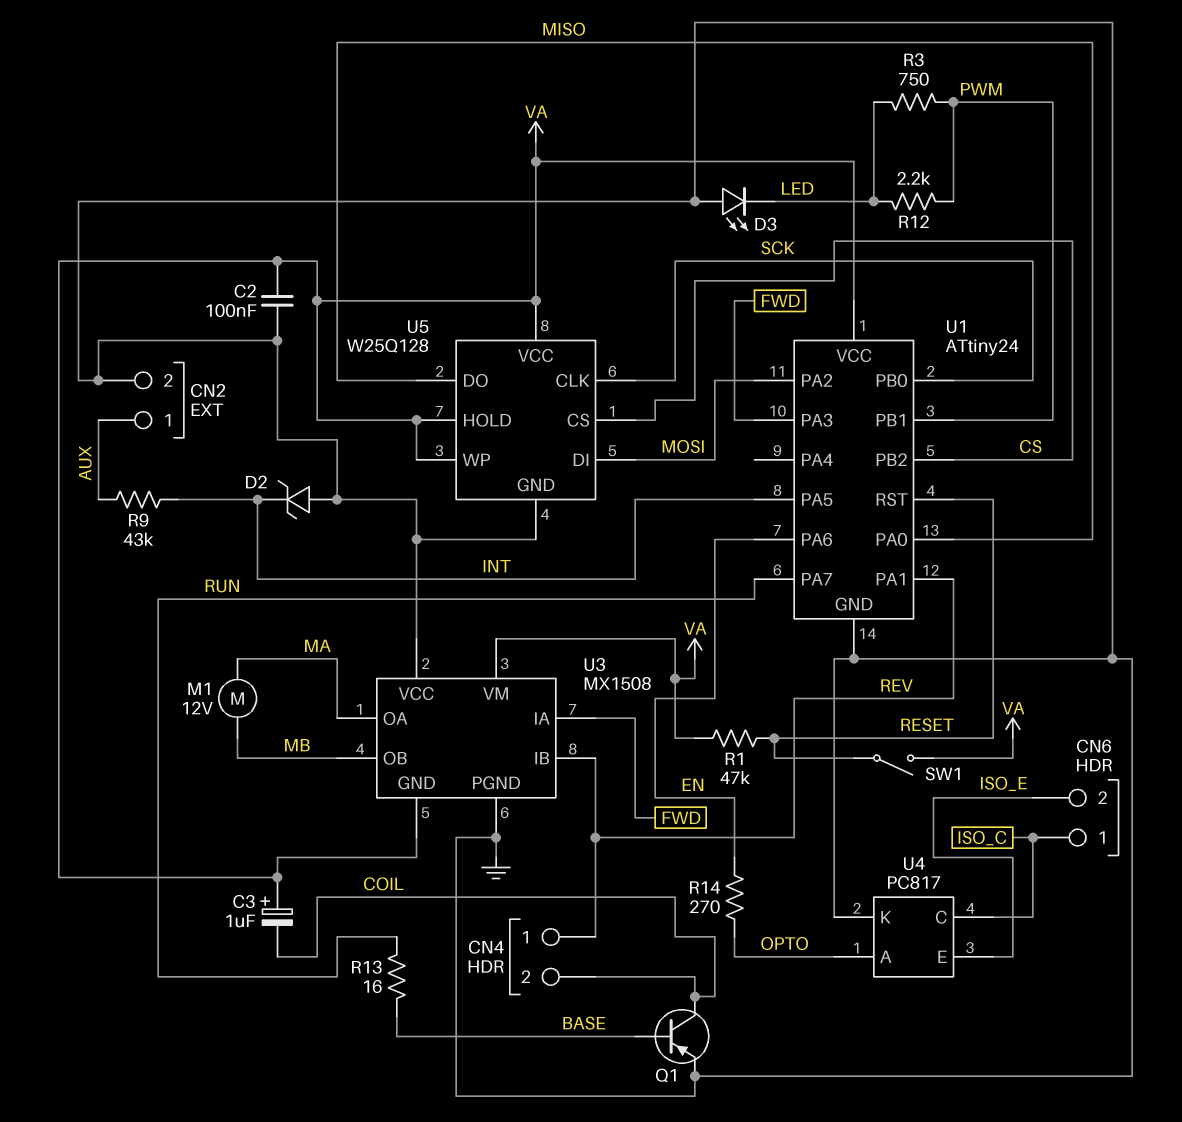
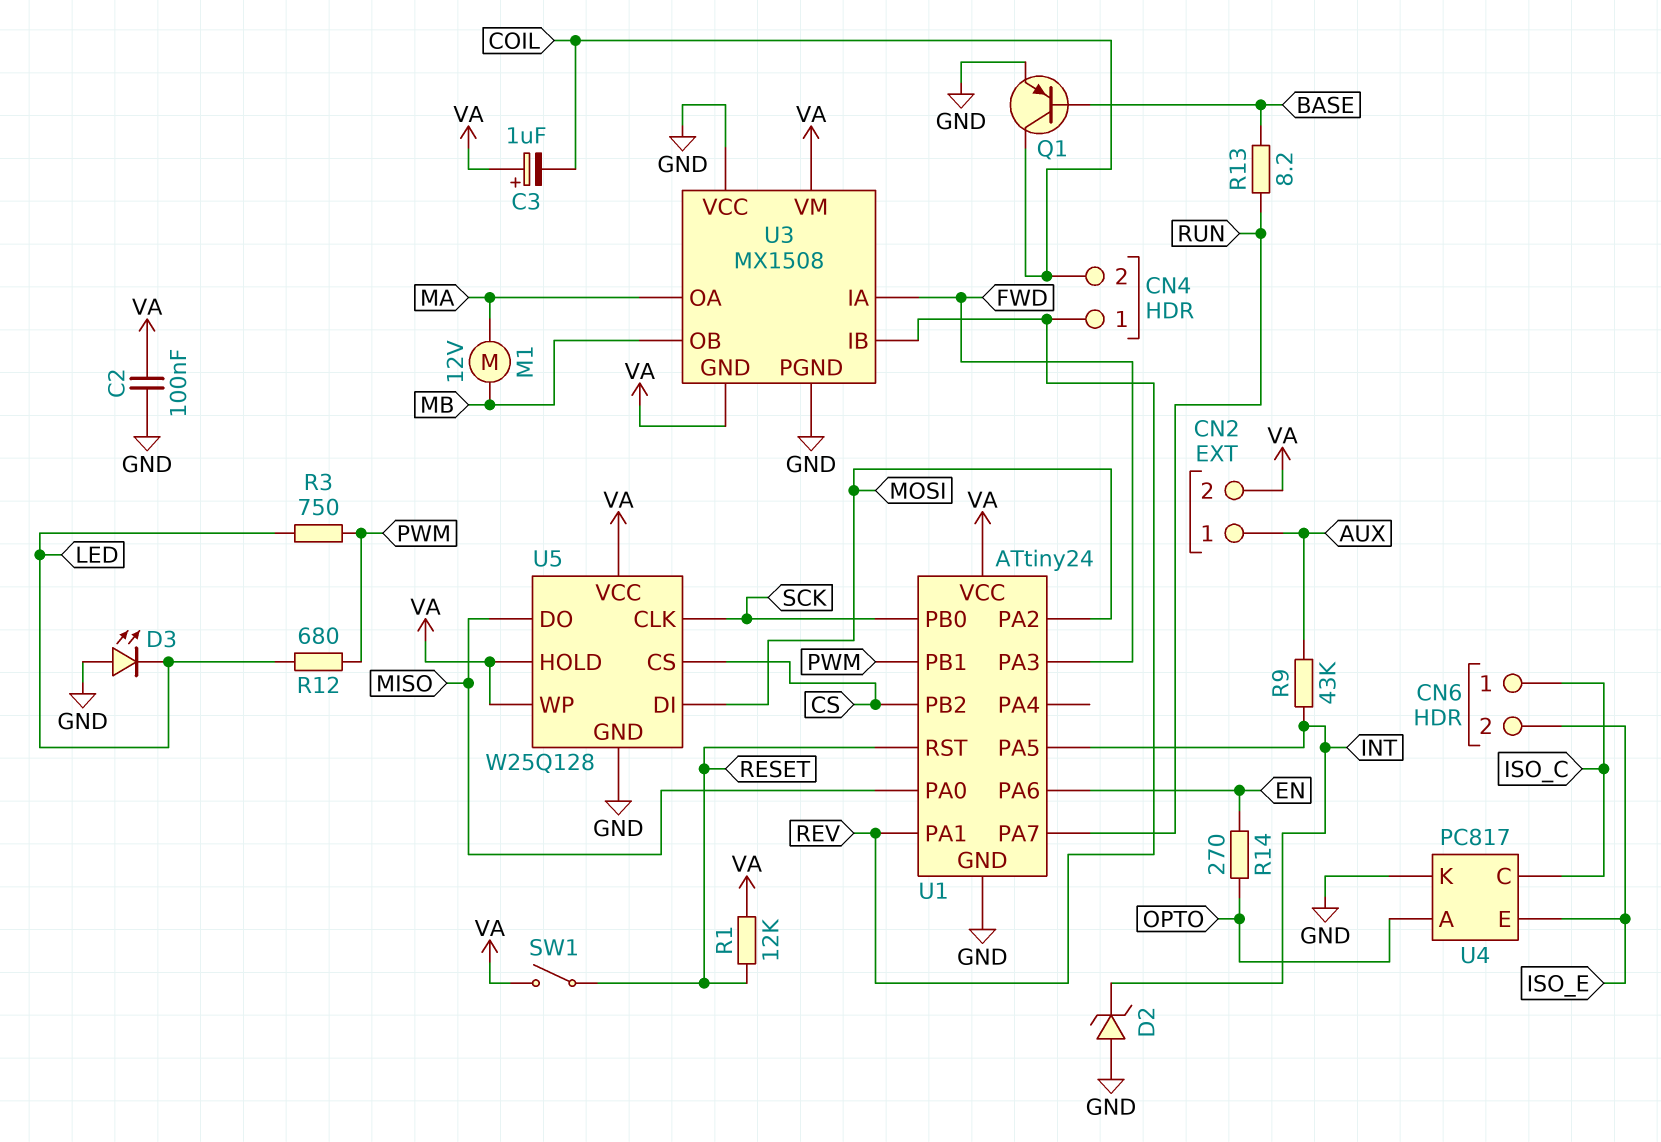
CN2 pin 2: GND -> VA
R1: 47k (RESET, VA) -> 12k (RESET, VA)
R12: 2.2k (LED, PWM) -> 680 (LED, PWM)
R13: 16 (BASE, RUN) -> 8.2 (BASE, RUN)

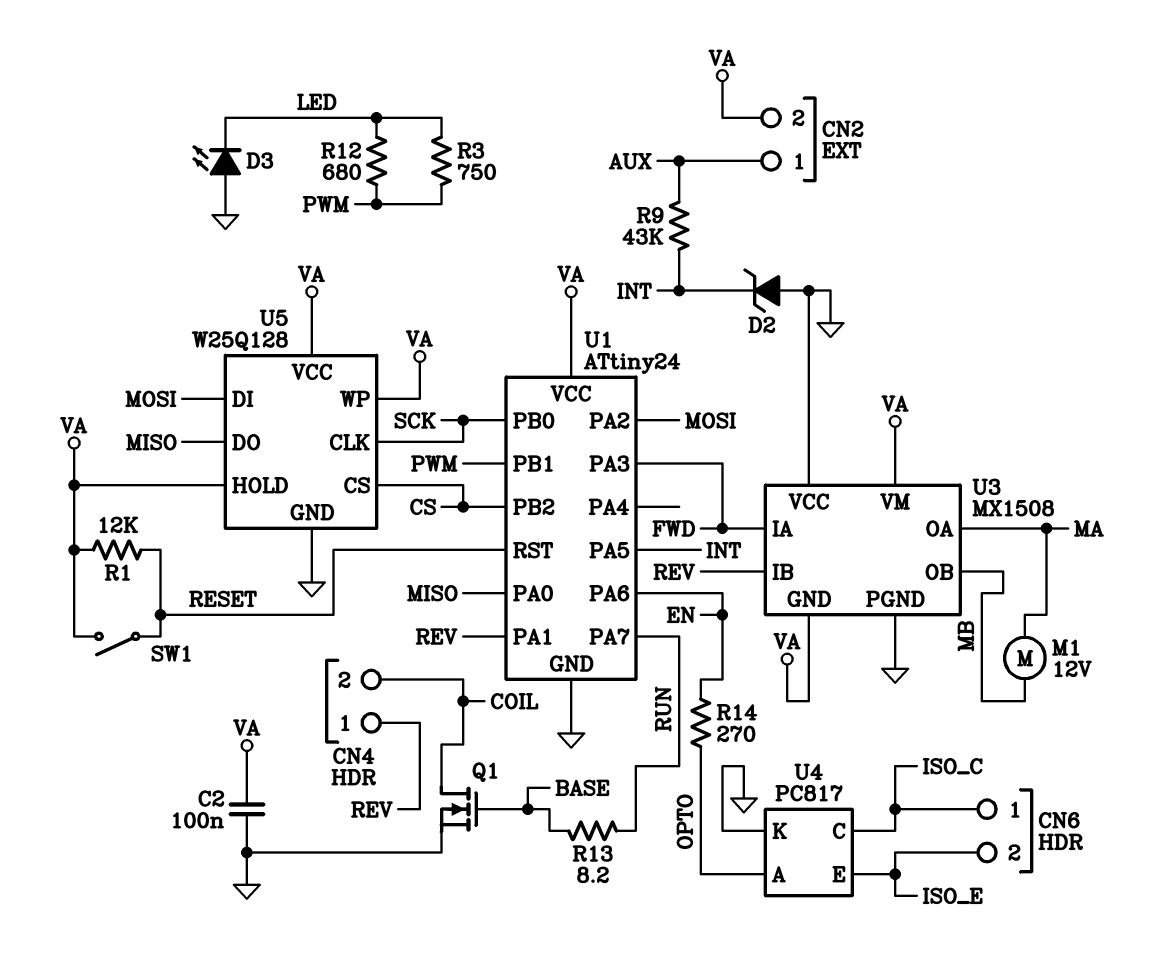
C3: 1uF (plus VA, minus COIL) -> none
Q1: PNP (B BASE, C COIL, E GND) -> NMOS (G BASE, D COIL, S GND)

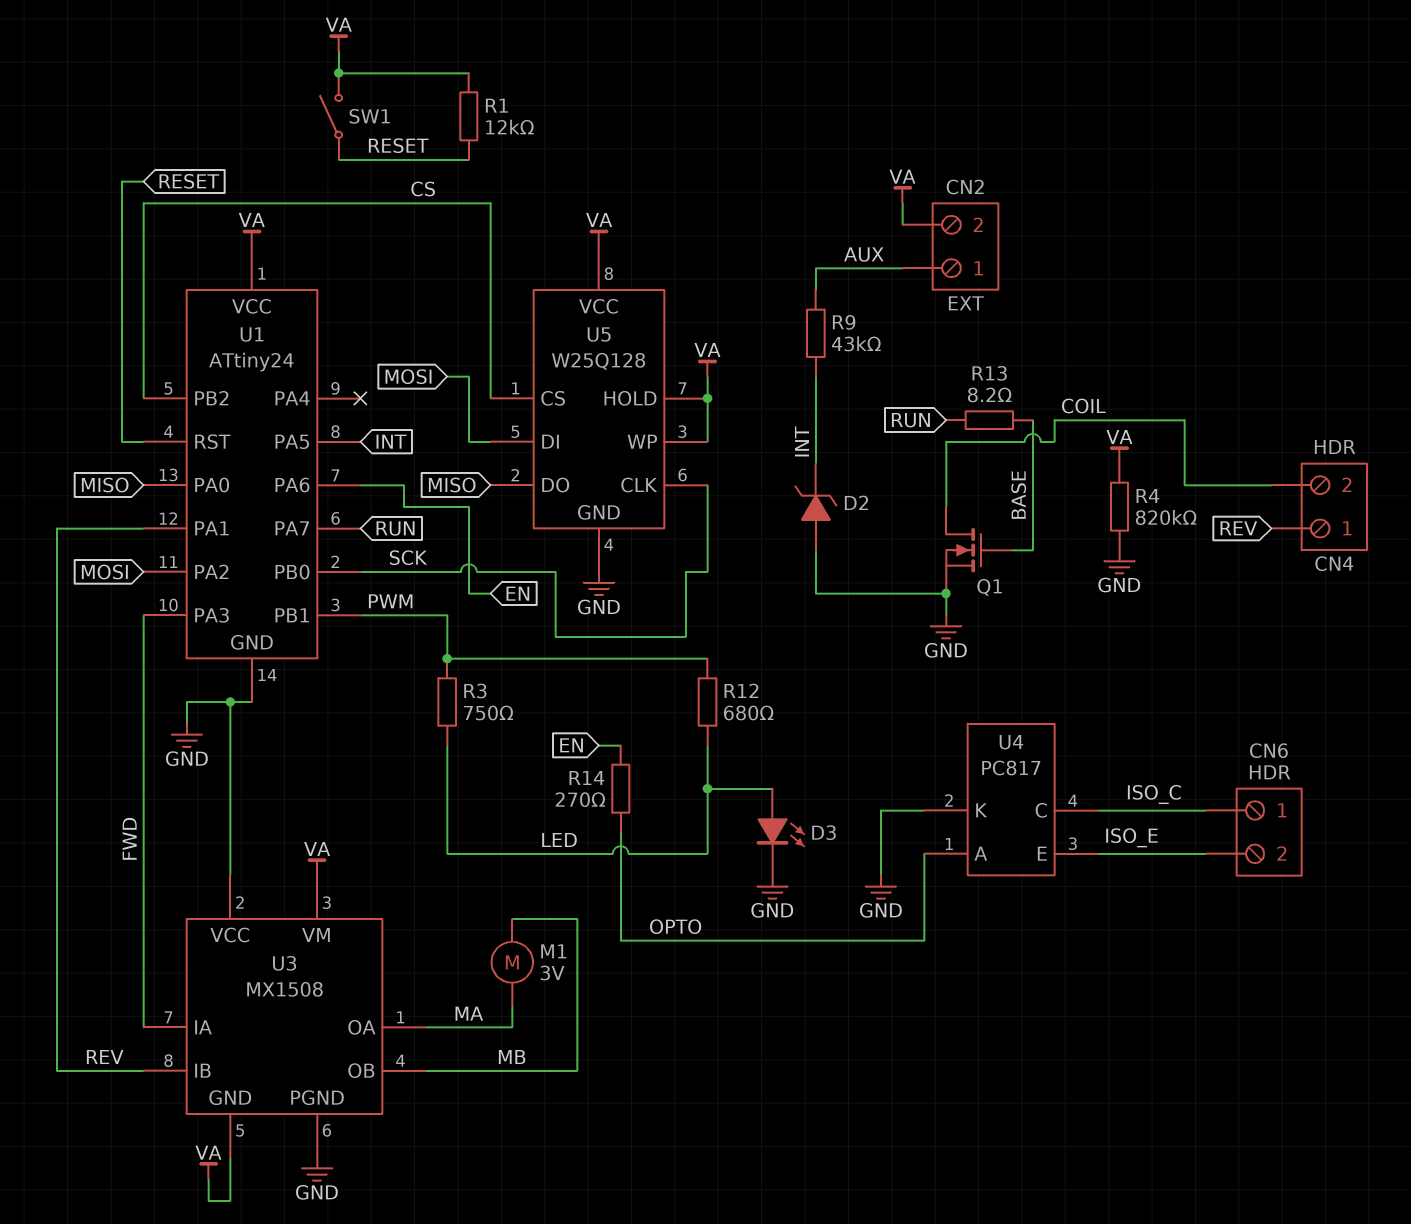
C2: 100nF (GND, VA) -> none
D3: LED (A GND, K LED) -> LED (A LED, K GND)
M1: motor 12V (MA, MB) -> motor 3V (MA, MB)
R4: none -> 820k (GND, VA)

